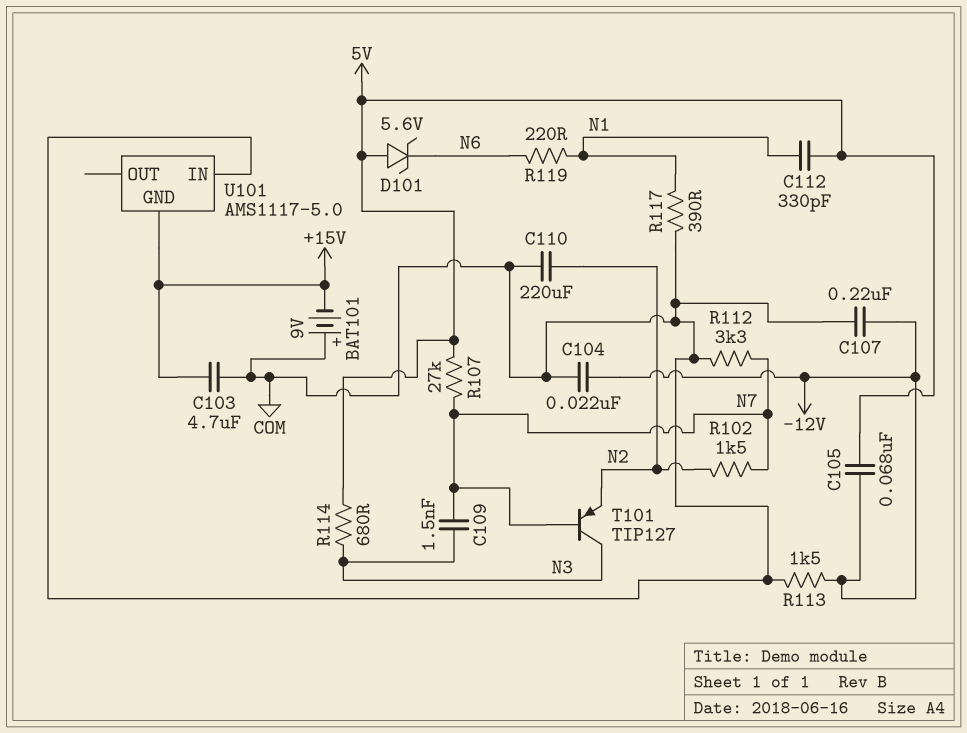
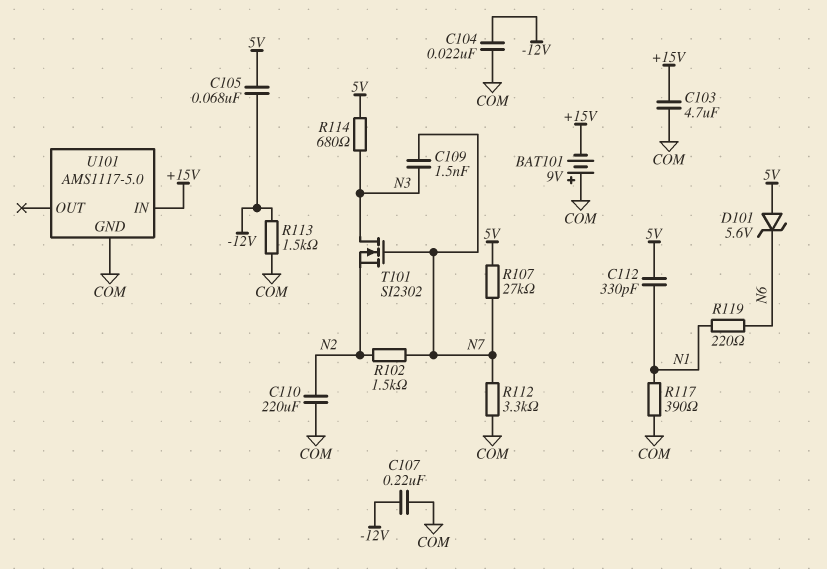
T101: PNP TIP127 (B N7, C N3, E N2) -> NMOS SI2302 (G N7, D N3, S N2)
U101 pin GND: +15V -> COM
U101 pin IN: COM -> +15V

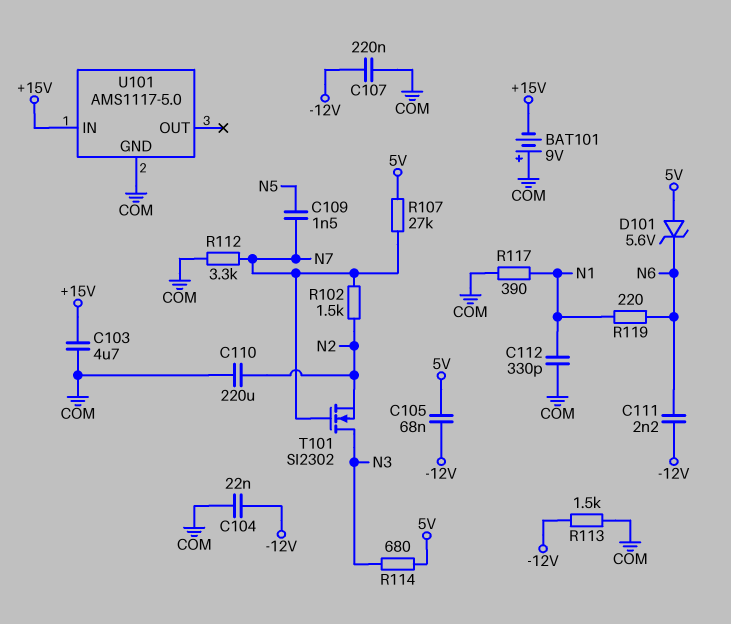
C109: 1.5nF (N3, N7) -> 1.5nF (N5, N7)
C111: none -> 2.2nF (-12V, N6)
C112: 330pF (5V, N1) -> 330pF (COM, N1)

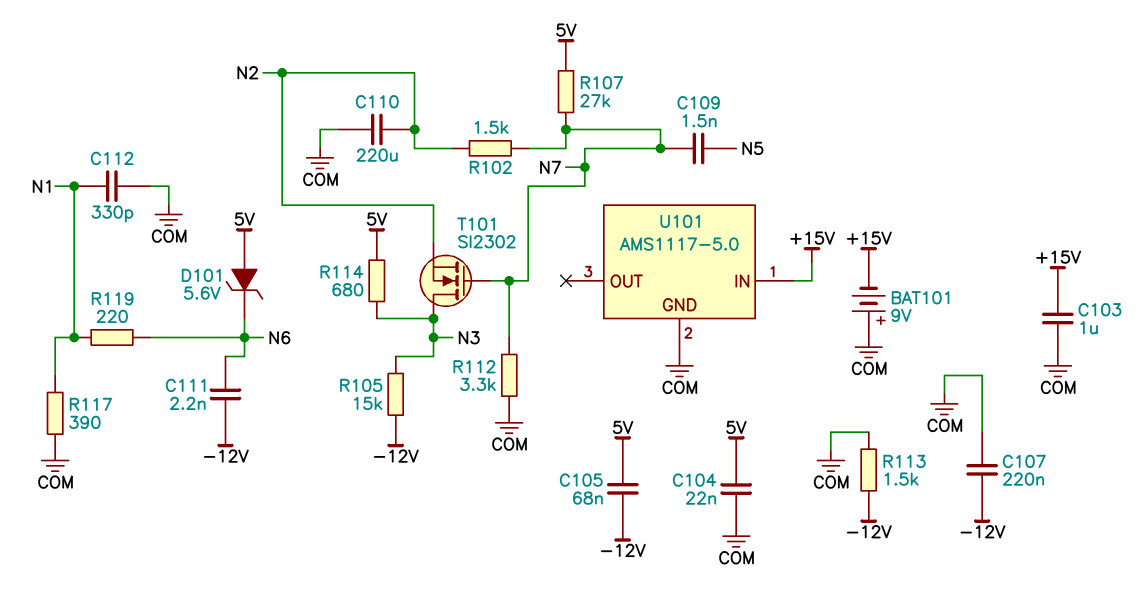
C103: 4.7uF (+15V, COM) -> 1uF (+15V, COM)
C104: 22nF (-12V, COM) -> 22nF (5V, COM)
R105: none -> 15k (-12V, N3)

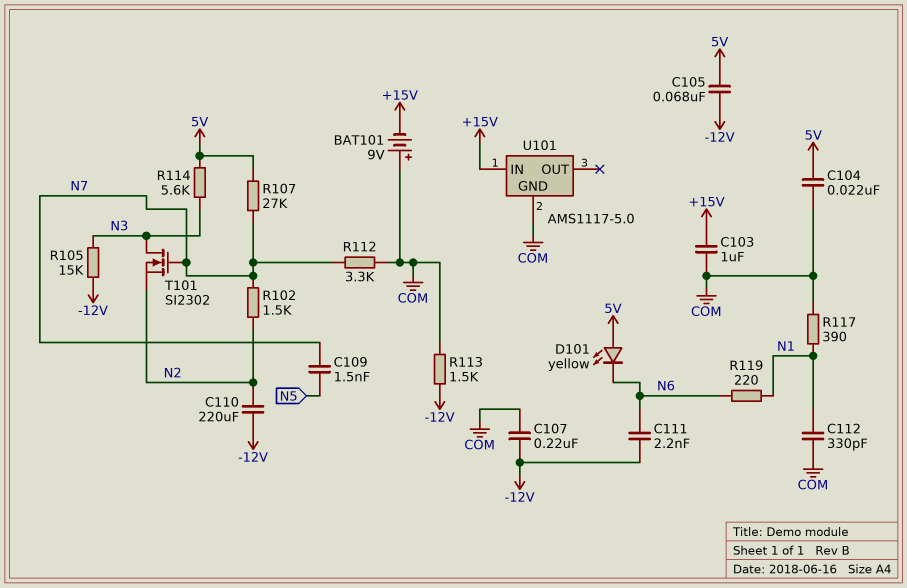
C110: 220uF (COM, N2) -> 220uF (-12V, N2)
D101: zener 5.6V (A 5V, K N6) -> LED yellow (A 5V, K N6)
R114: 680 (5V, N3) -> 5.6k (5V, N3)

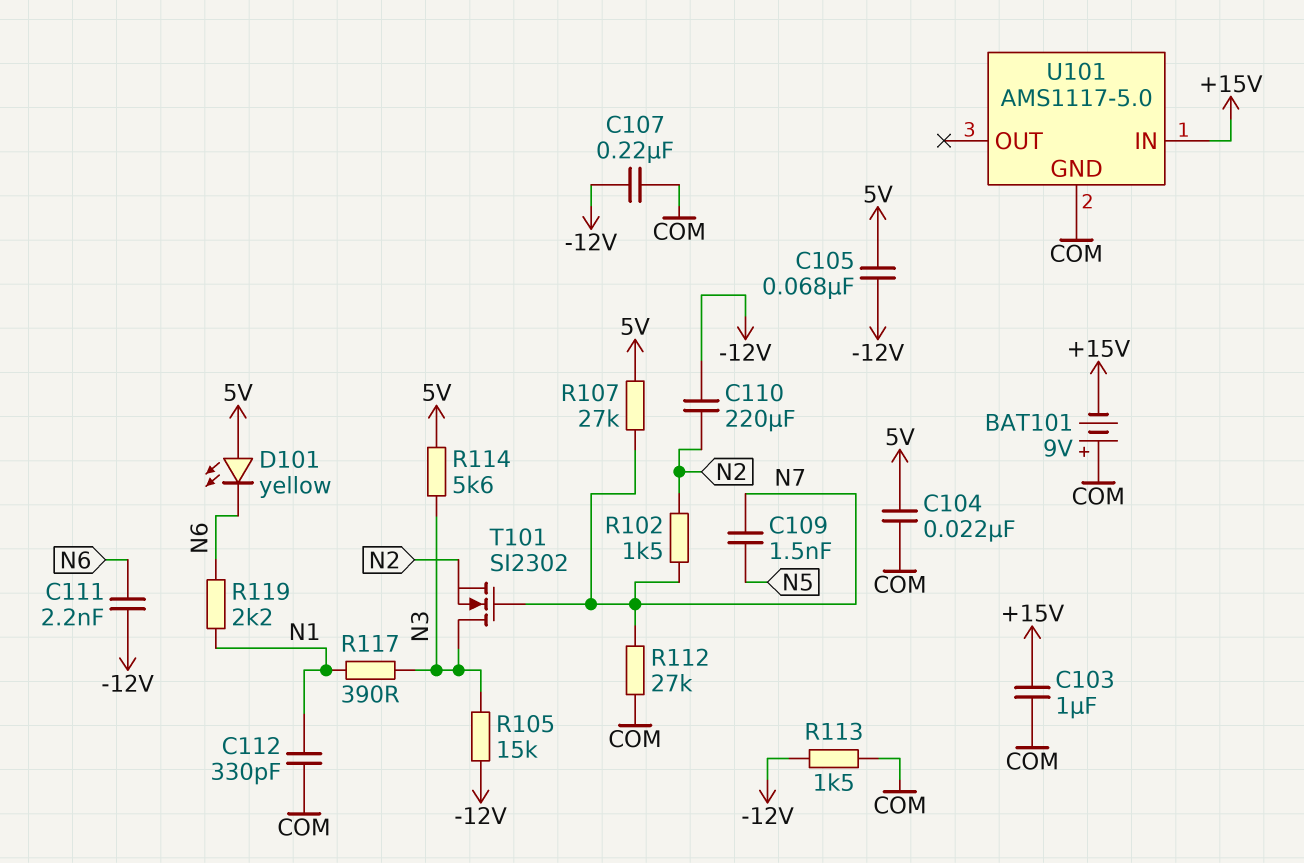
R112: 3.3k (COM, N7) -> 27k (COM, N7)
R117: 390 (COM, N1) -> 390 (N1, N3)
R119: 220 (N1, N6) -> 2.2k (N1, N6)

